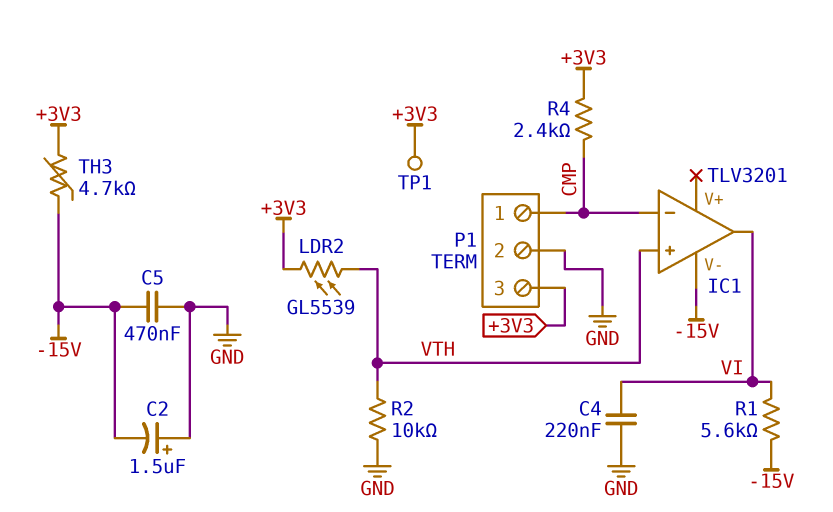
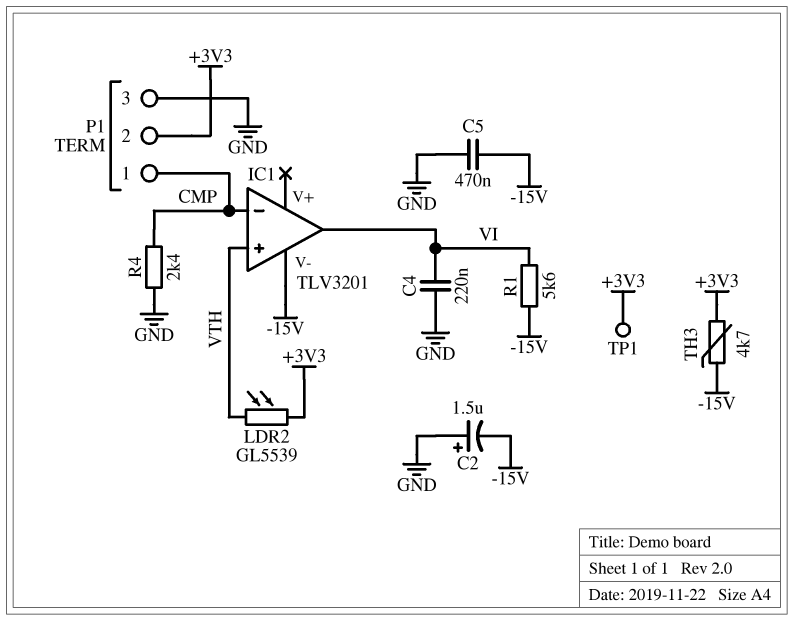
P1 pin 2: GND -> +3V3
P1 pin 3: +3V3 -> GND
R2: 10k (GND, VTH) -> none
R4: 2.4k (+3V3, CMP) -> 2.4k (CMP, GND)

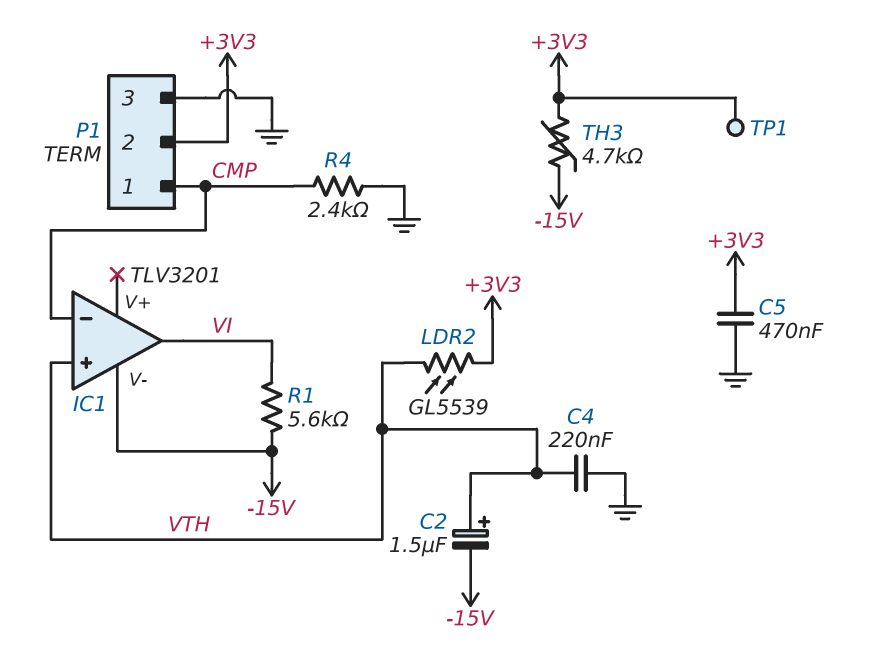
C2: 1.5uF (plus GND, minus -15V) -> 1.5uF (plus VTH, minus -15V)
C4: 220nF (GND, VI) -> 220nF (GND, VTH)
C5: 470nF (-15V, GND) -> 470nF (+3V3, GND)

